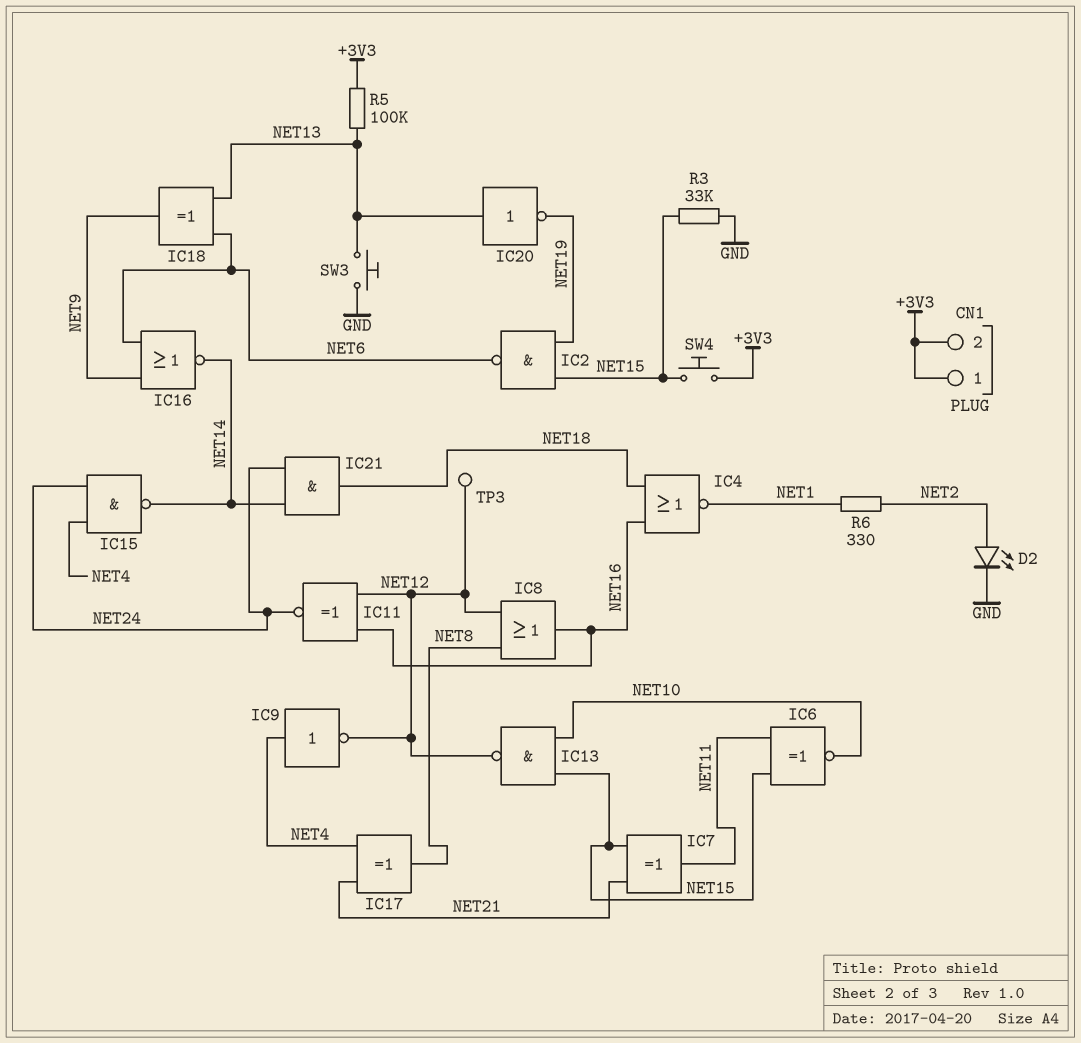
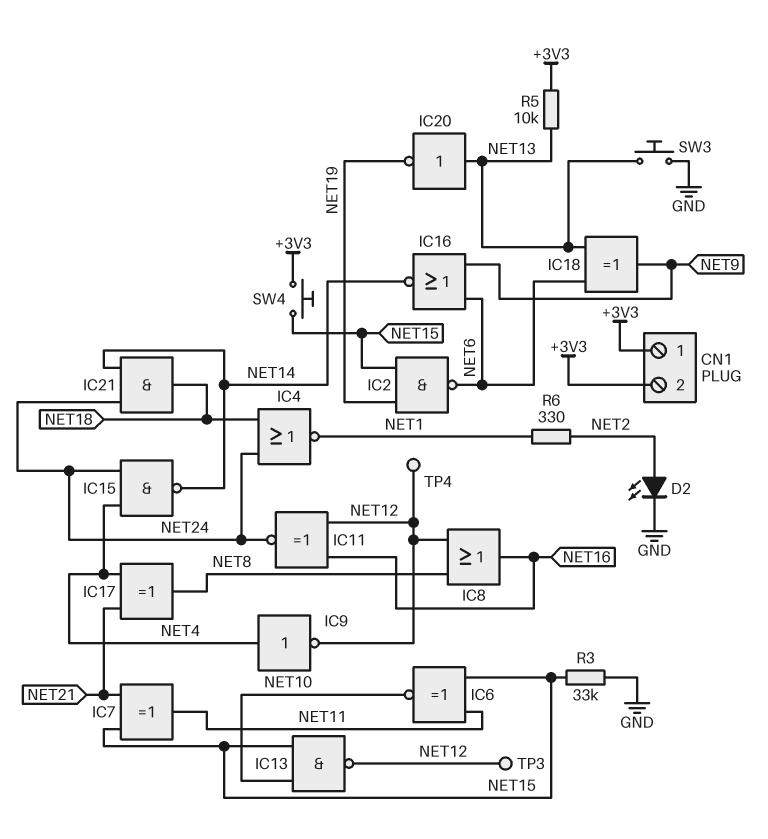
IC4: NOR (in NET16, in NET18, out NET1) -> NOR (in NET18, in NET24, out NET1)
R5: 100k (+3V3, NET13) -> 10k (+3V3, NET13)
TP4: none -> test point (NET12)

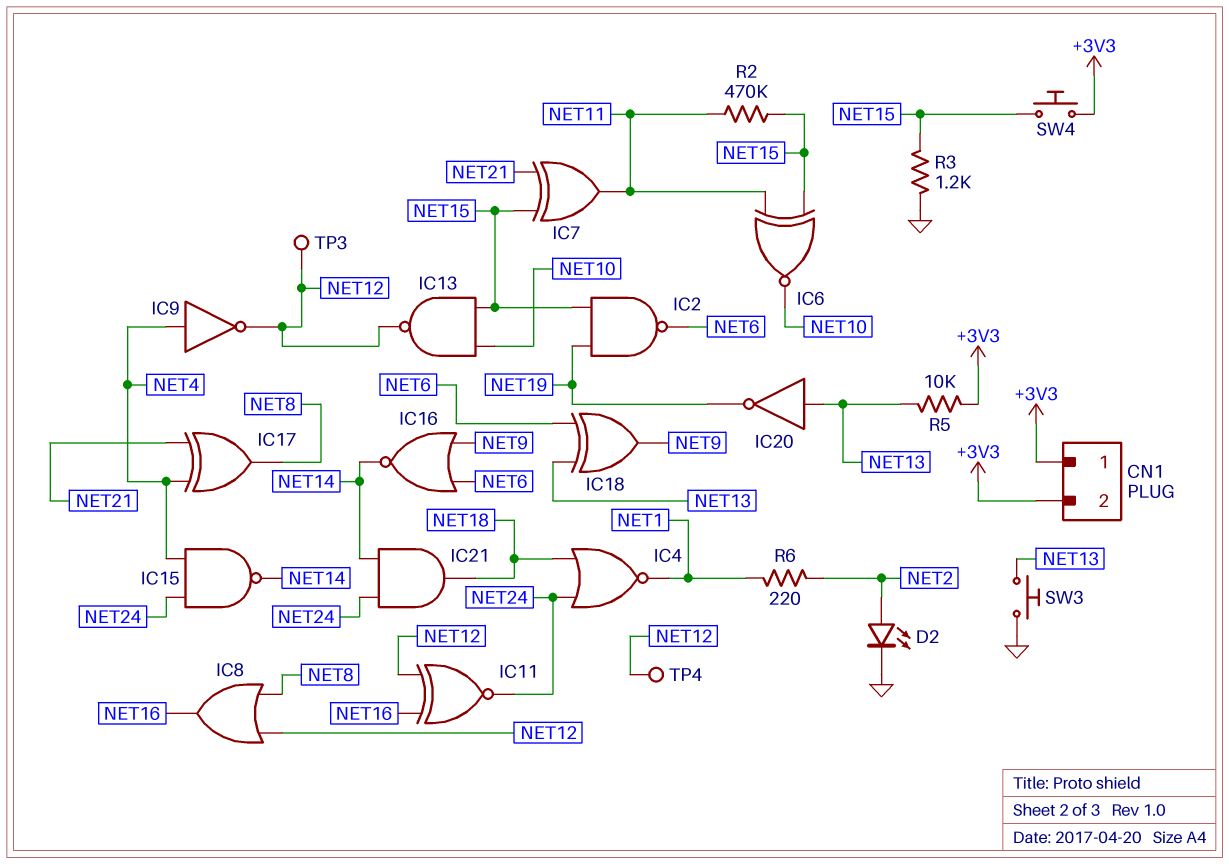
R2: none -> 470k (NET11, NET15)
R3: 33k (GND, NET15) -> 1.2k (GND, NET15)
R6: 330 (NET1, NET2) -> 220 (NET1, NET2)

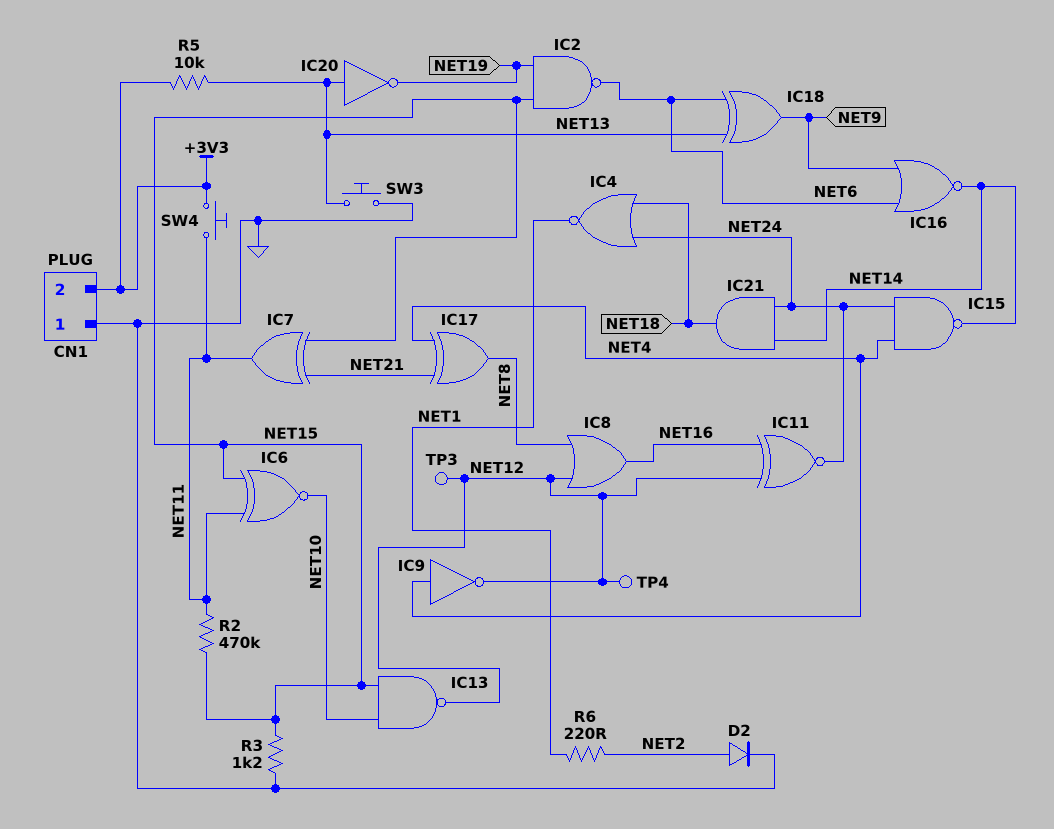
CN1 pin 1: +3V3 -> GND
D2: LED (A NET2, K GND) -> diode (A NET2, K GND)
SW4: button (+3V3, NET15) -> button (+3V3, NET11)

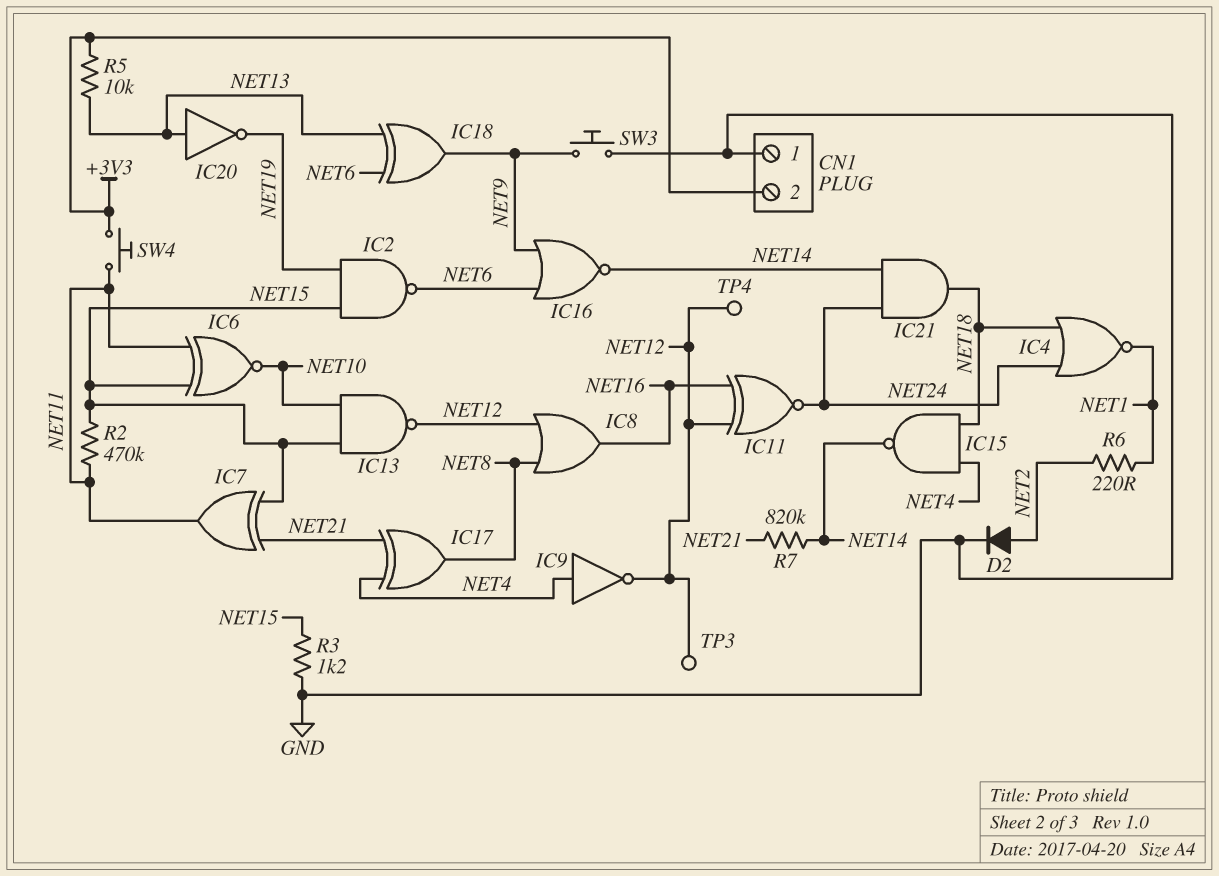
IC15: NAND (in NET4, in NET24, out NET14) -> NAND (in NET4, in NET18, out NET14)
R7: none -> 820k (NET14, NET21)
SW3: button (GND, NET13) -> button (GND, NET9)

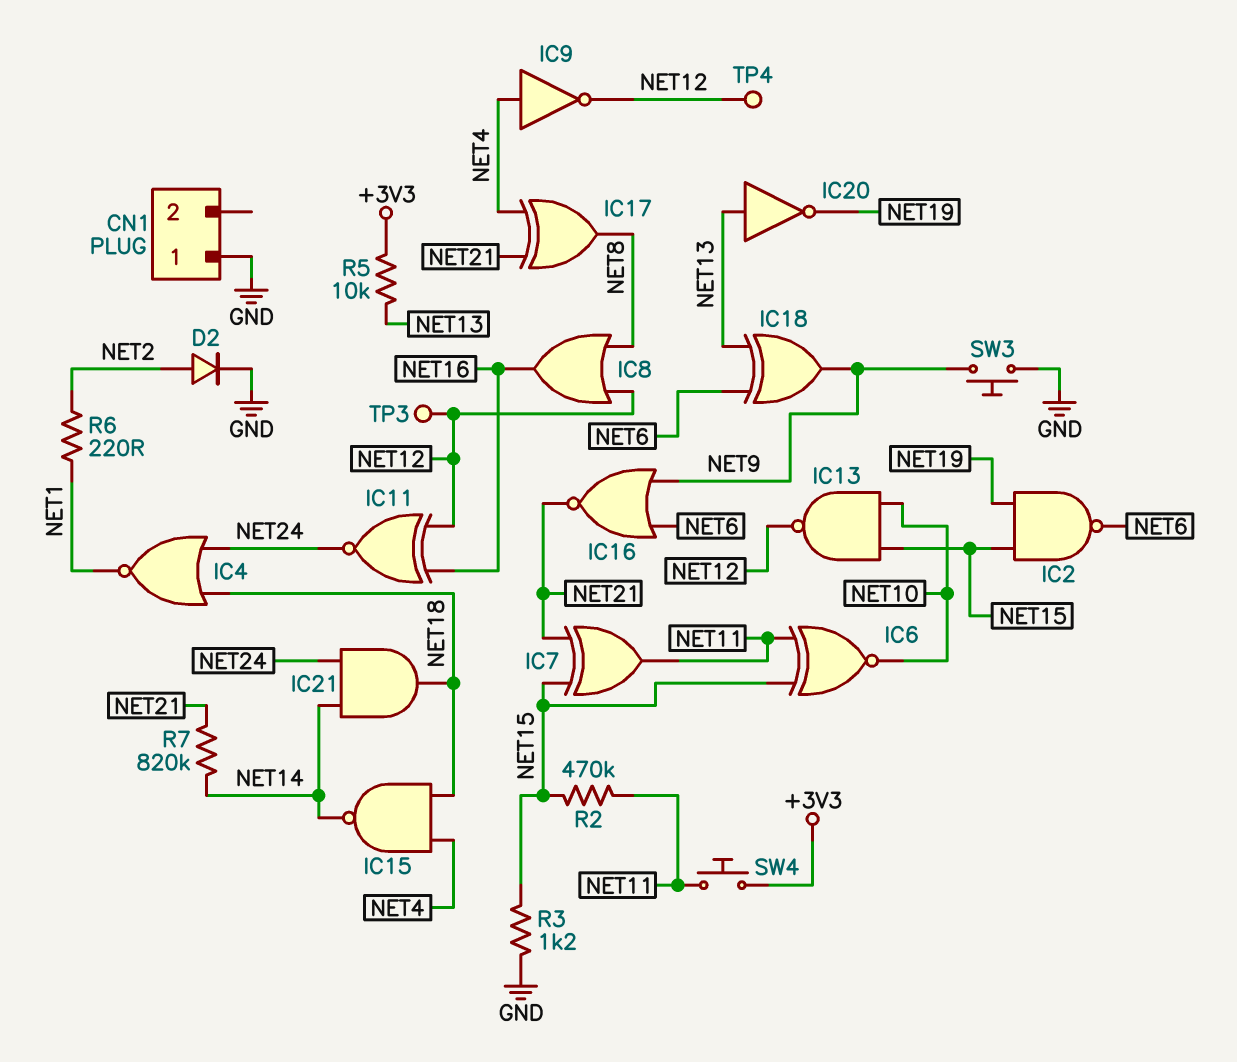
CN1 pin 2: +3V3 -> none
IC16: NOR (in NET6, in NET9, out NET14) -> NOR (in NET6, in NET9, out NET21)

